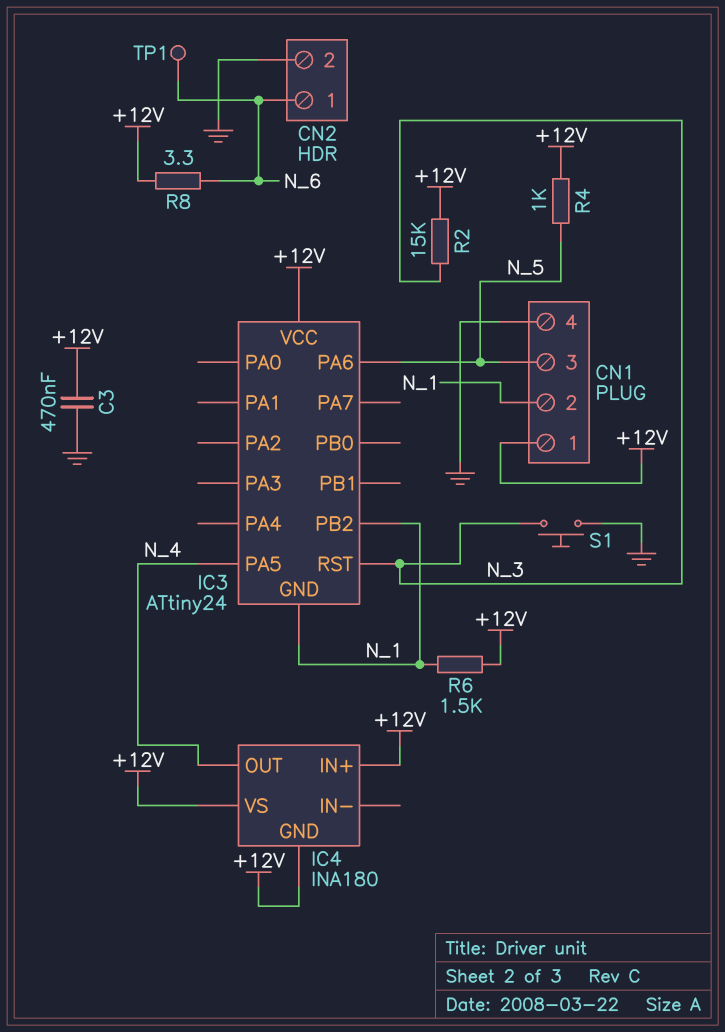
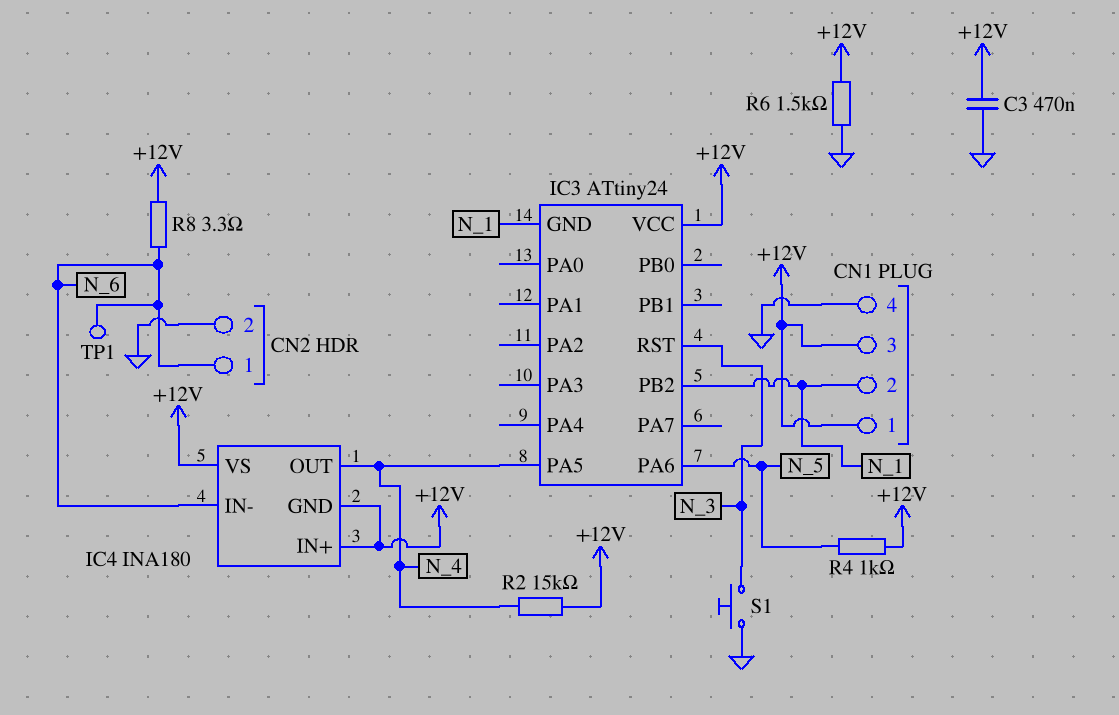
CN1 pin 3: N_5 -> +12V
IC4 pin IN-: none -> N_6
R2: 15k (+12V, N_3) -> 15k (+12V, N_4)
R6: 1.5k (+12V, N_1) -> 1.5k (+12V, GND)

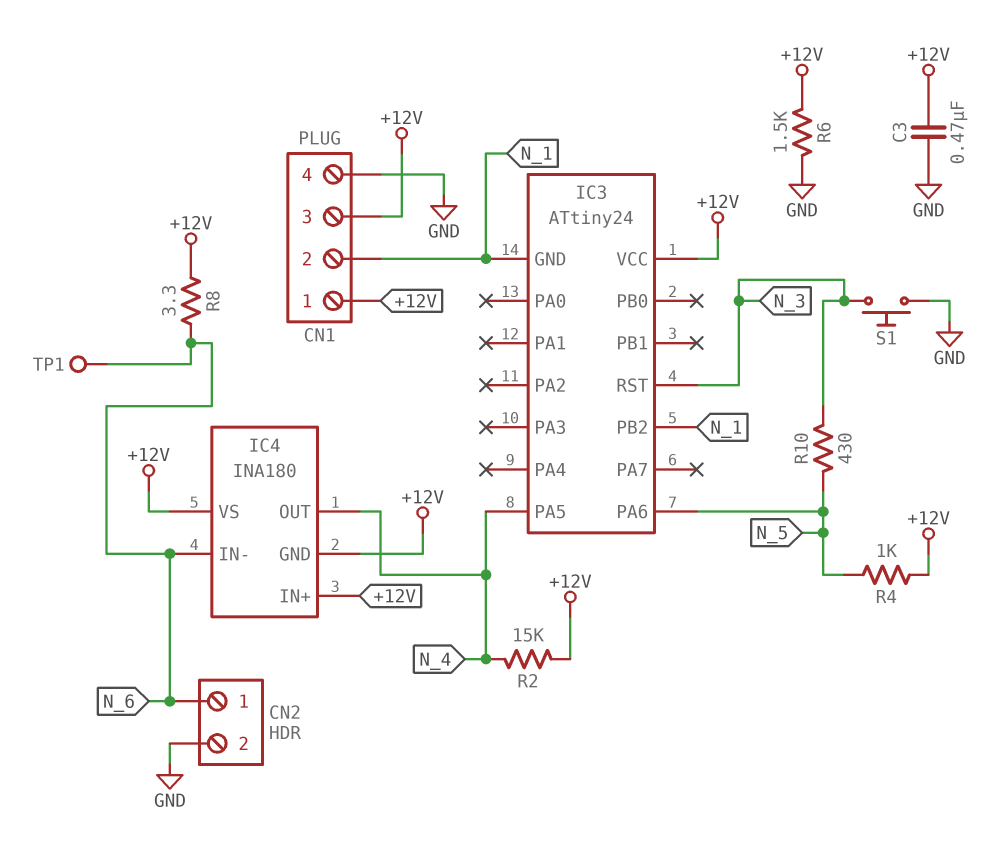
R10: none -> 430 (N_3, N_5)

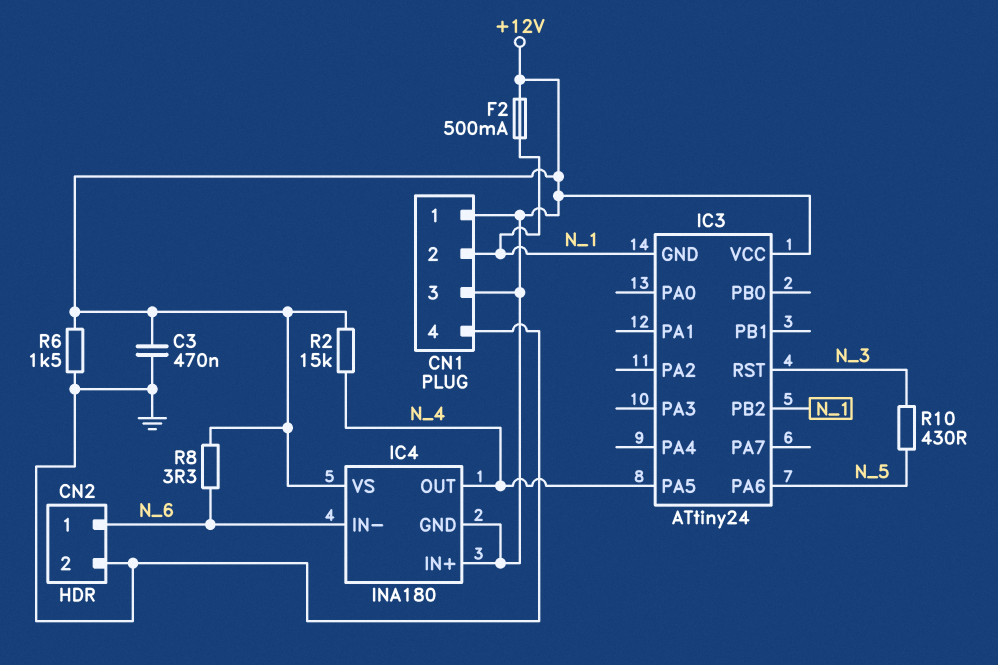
F2: none -> 500mA (+12V, N_1)
R4: 1k (+12V, N_5) -> none
S1: button (GND, N_3) -> none
TP1: test point (N_6) -> none

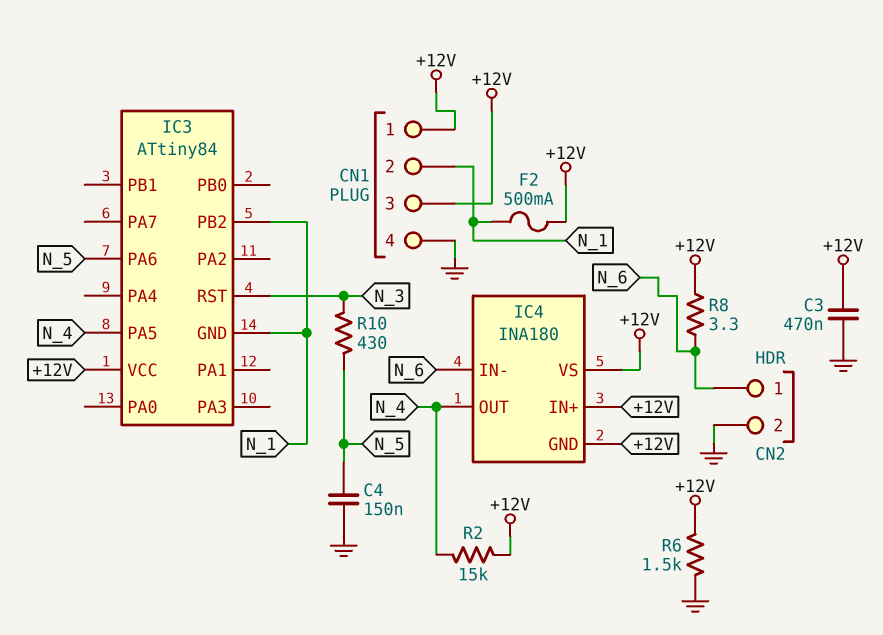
C4: none -> 150nF (GND, N_5)
IC3: ATtiny24 -> ATtiny84

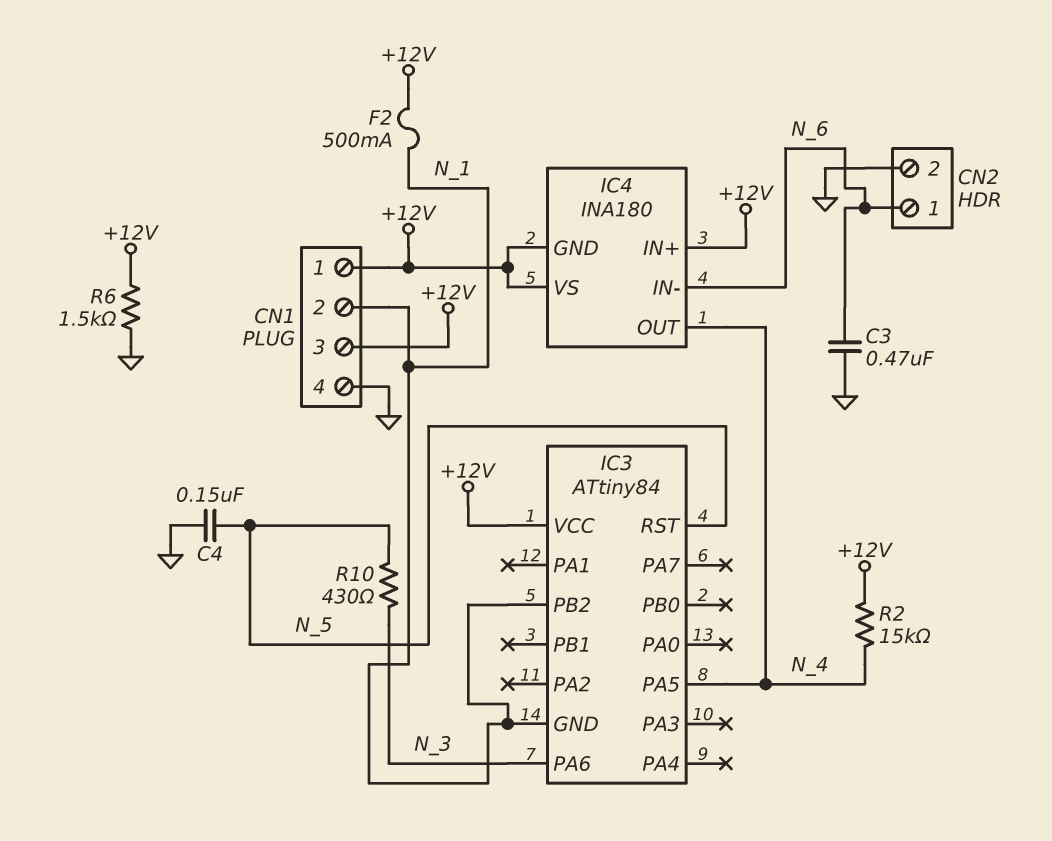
C3: 470nF (+12V, GND) -> 470nF (GND, N_6)
IC3 pin PA6: N_5 -> N_3
IC3 pin RST: N_3 -> N_5
R8: 3.3 (+12V, N_6) -> none

